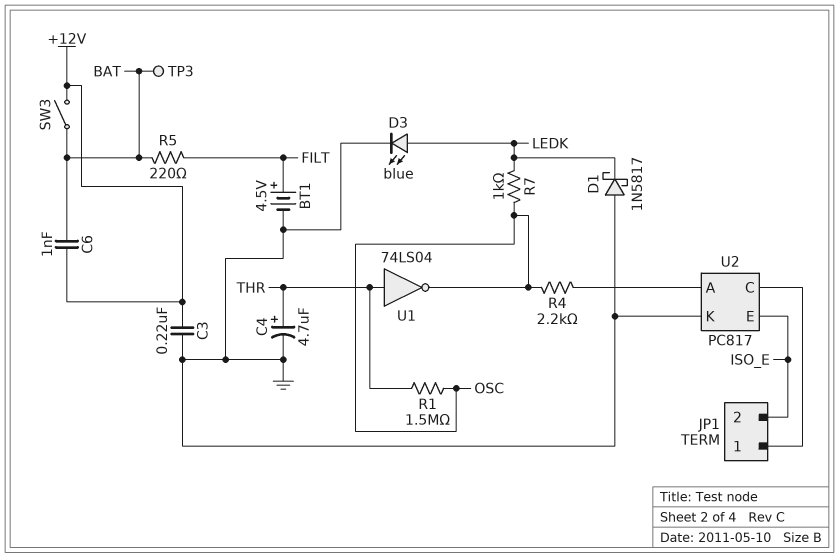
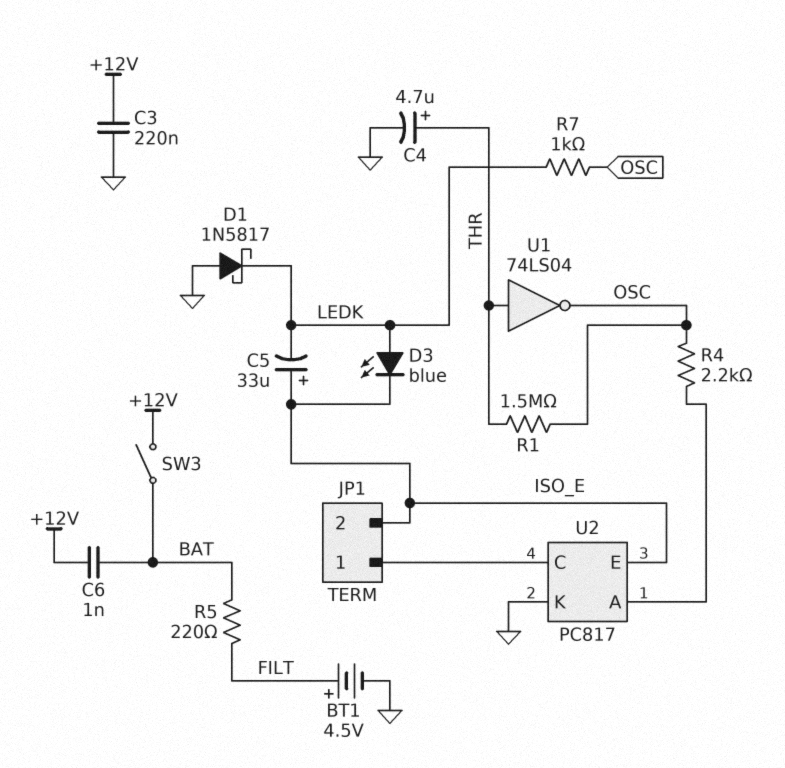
C5: none -> 33uF (plus ISO_E, minus LEDK)
D3: LED blue (A LEDK, K GND) -> LED blue (A LEDK, K ISO_E)
TP3: test point (BAT) -> none

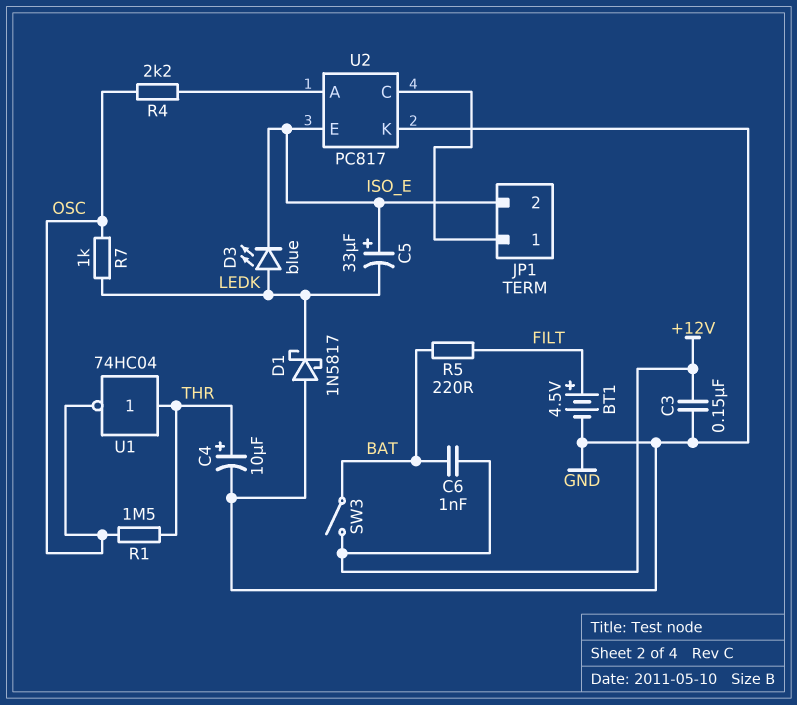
C3: 220nF (+12V, GND) -> 150nF (+12V, GND)
C4: 4.7uF (plus THR, minus GND) -> 10uF (plus THR, minus GND)
U1: NOT 74LS04 (in THR, out OSC) -> NOT 74HC04 (in THR, out OSC)

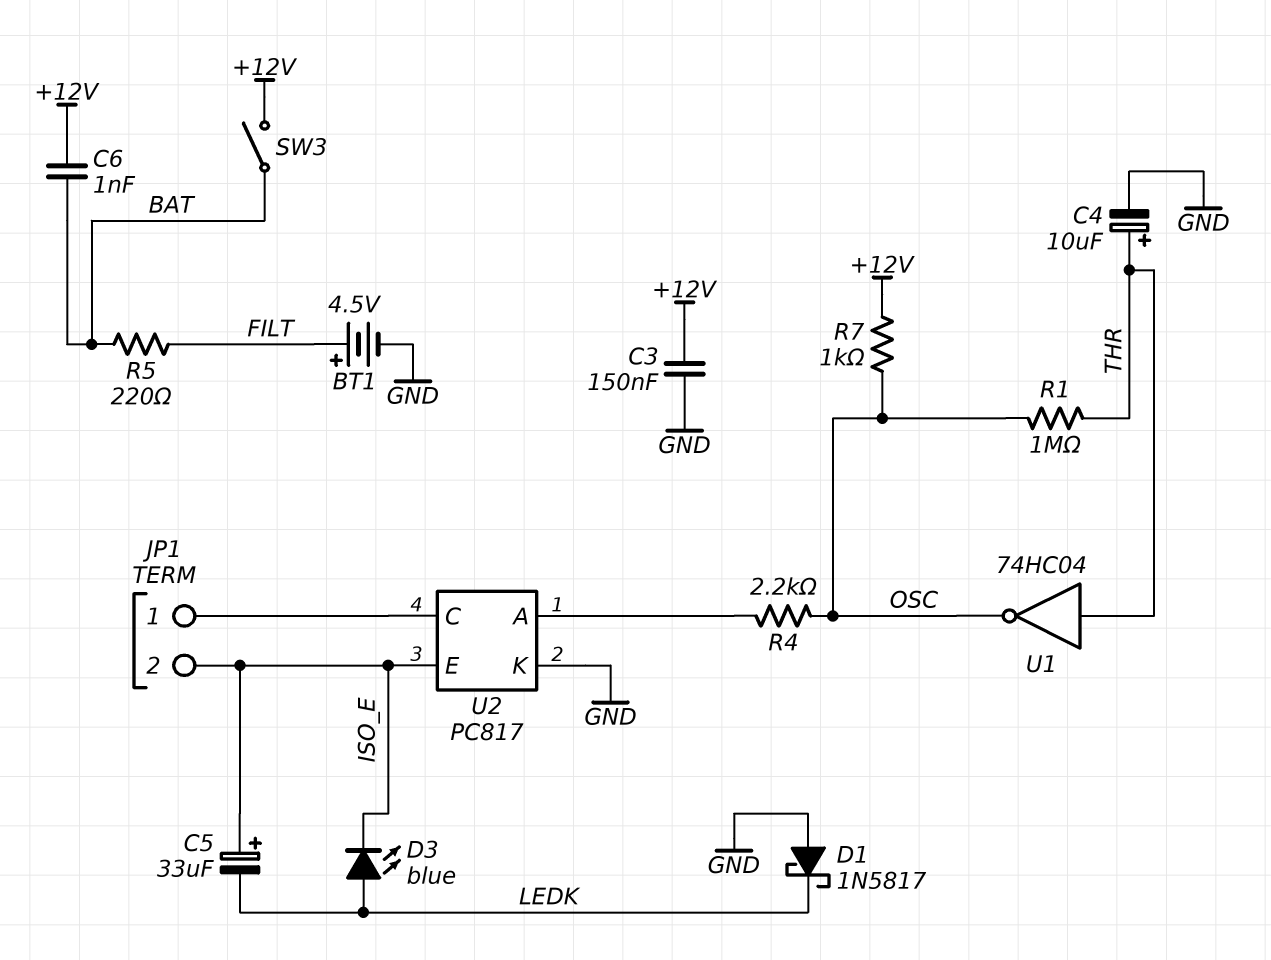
R1: 1.5M (OSC, THR) -> 1M (OSC, THR)
R7: 1k (LEDK, OSC) -> 1k (+12V, OSC)

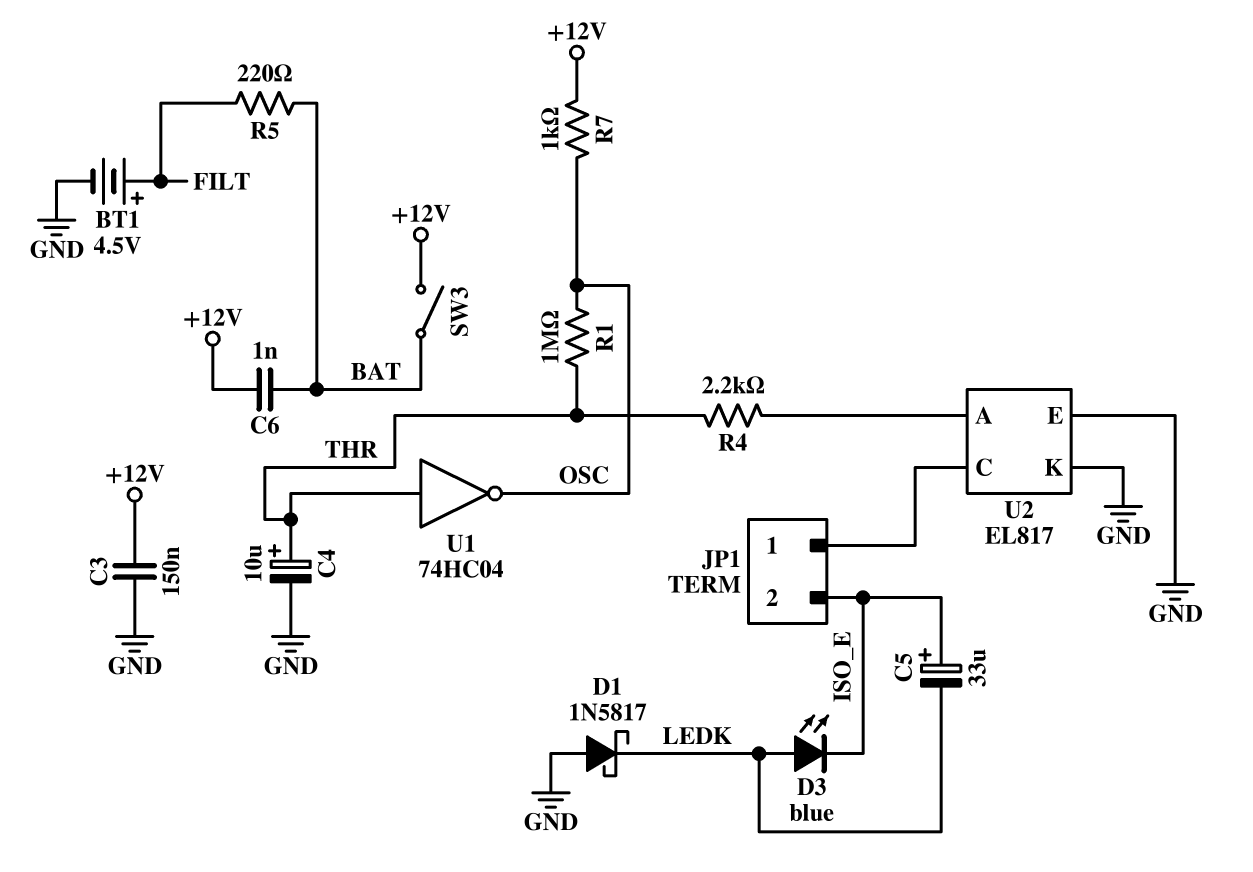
R4: 2.2k (OSC, U2/A) -> 2.2k (THR, U2/A)
U2: PC817 -> EL817
U2 pin E: ISO_E -> GND

